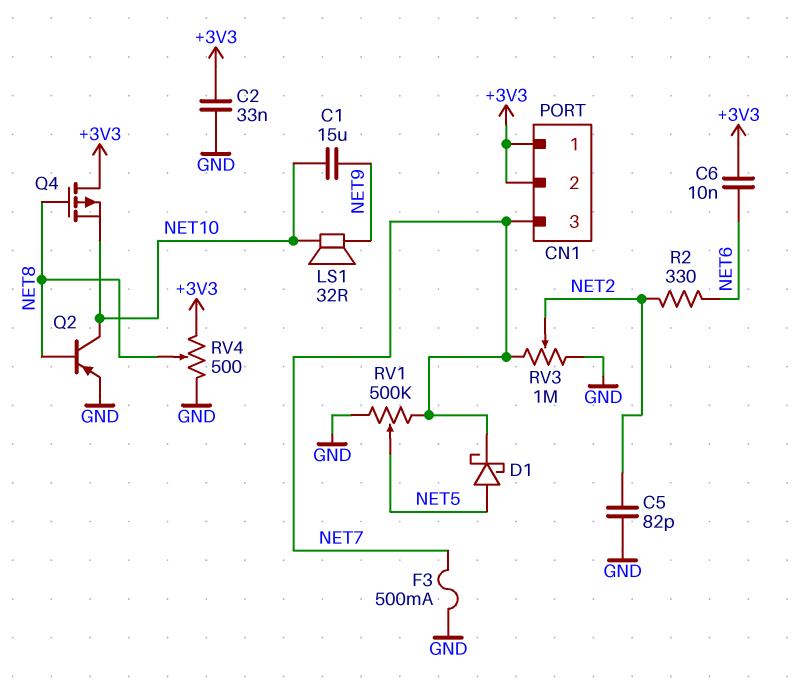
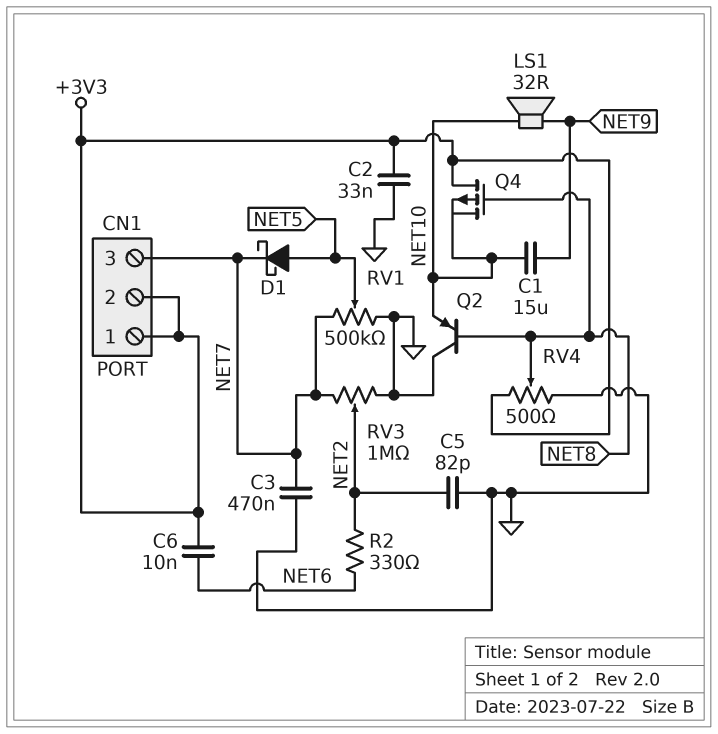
C3: none -> 470nF (GND, NET7)
F3: 500mA (GND, NET7) -> none
Q2: PNP (B NET8, C NET10, E GND) -> PNP (B NET8, C GND, E NET10)

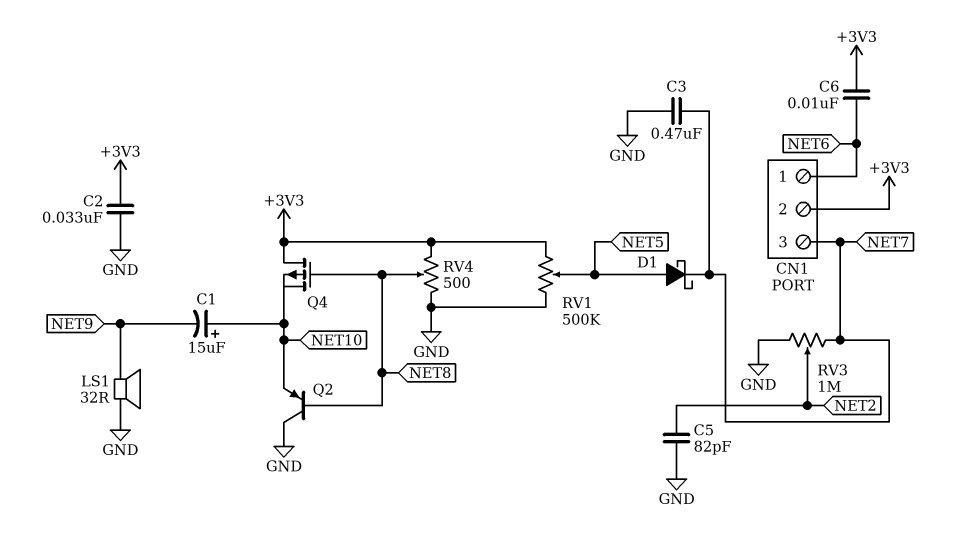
C1: 15uF (NET9, NET10) -> 15uF (plus NET10, minus NET9)
CN1 pin 1: +3V3 -> NET6
LS1: speaker 32R (NET9, NET10) -> speaker 32R (GND, NET9)
R2: 330 (NET2, NET6) -> none
RV1: 500k (GND, NET7, wiper NET5) -> 500k (+3V3, GND, wiper NET5)

